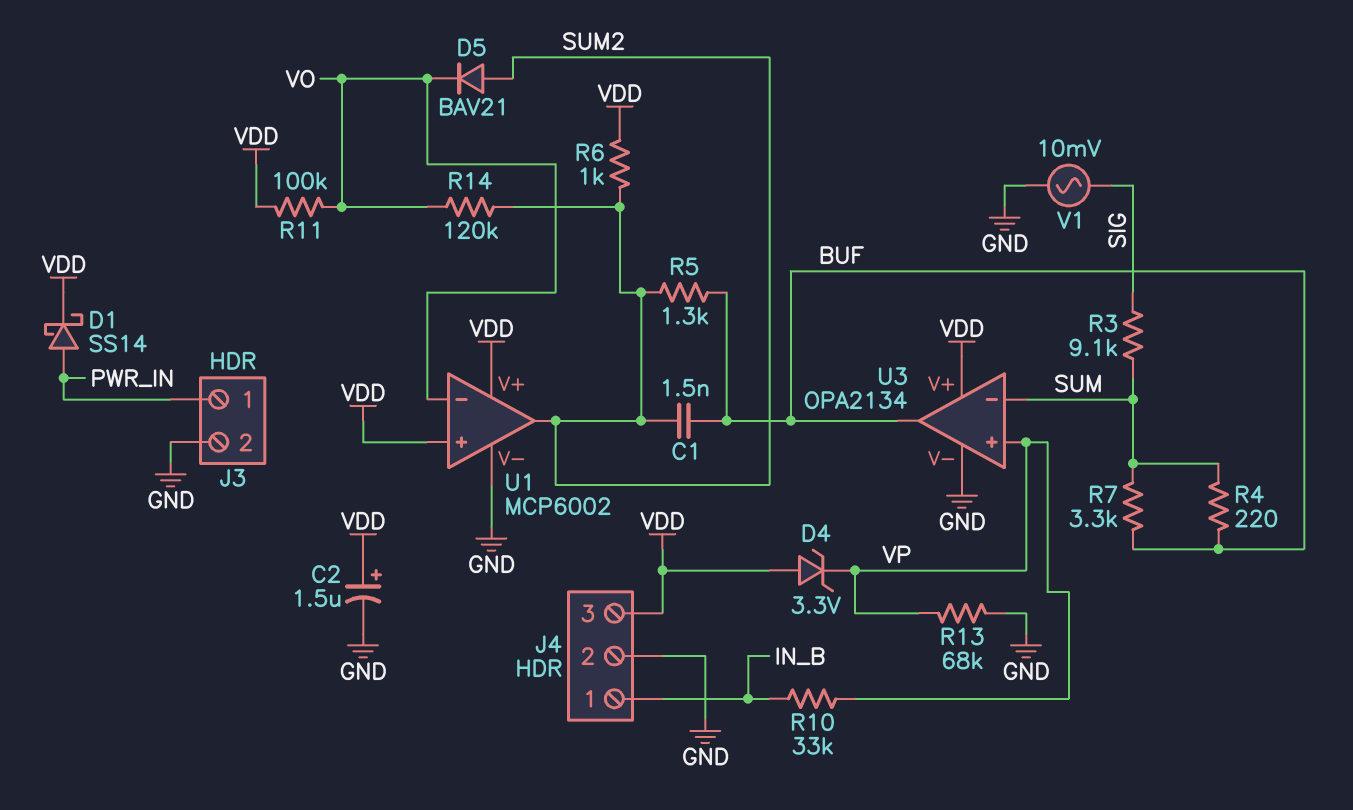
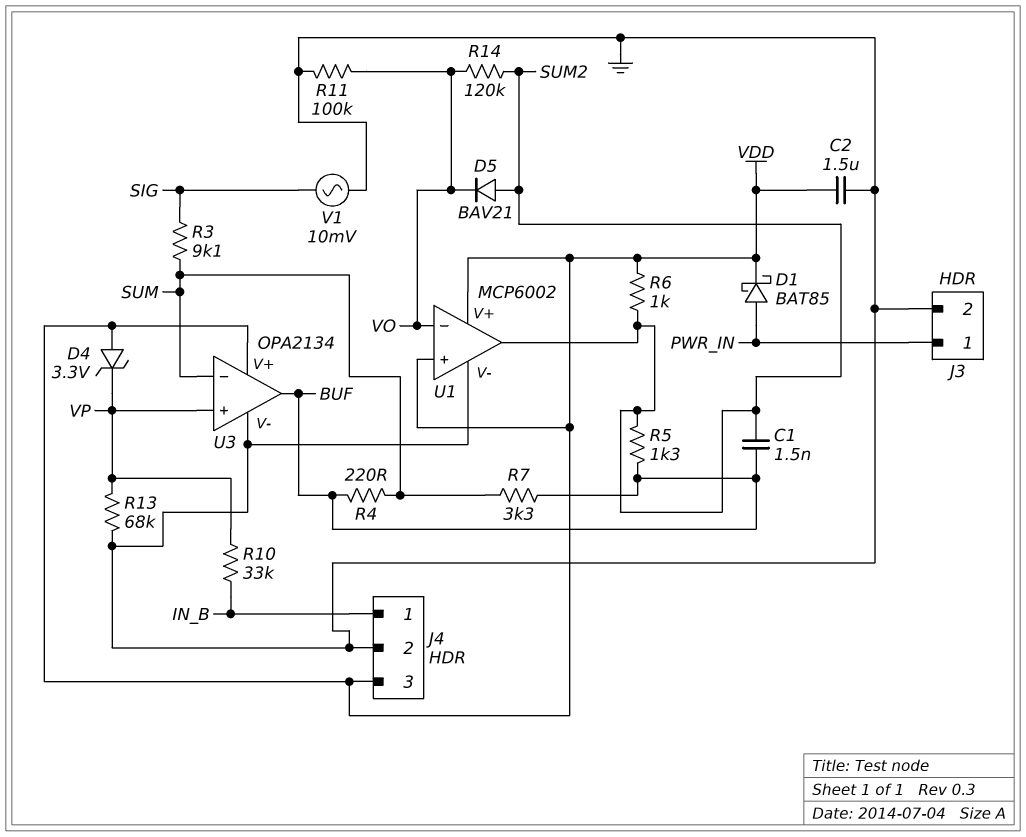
C2: 1.5uF (plus VDD, minus GND) -> 1.5uF (GND, VDD)
D1: schottky SS14 (A PWR_IN, K VDD) -> schottky BAT85 (A PWR_IN, K VDD)
R11: 100k (VDD, VO) -> 100k (GND, VO)

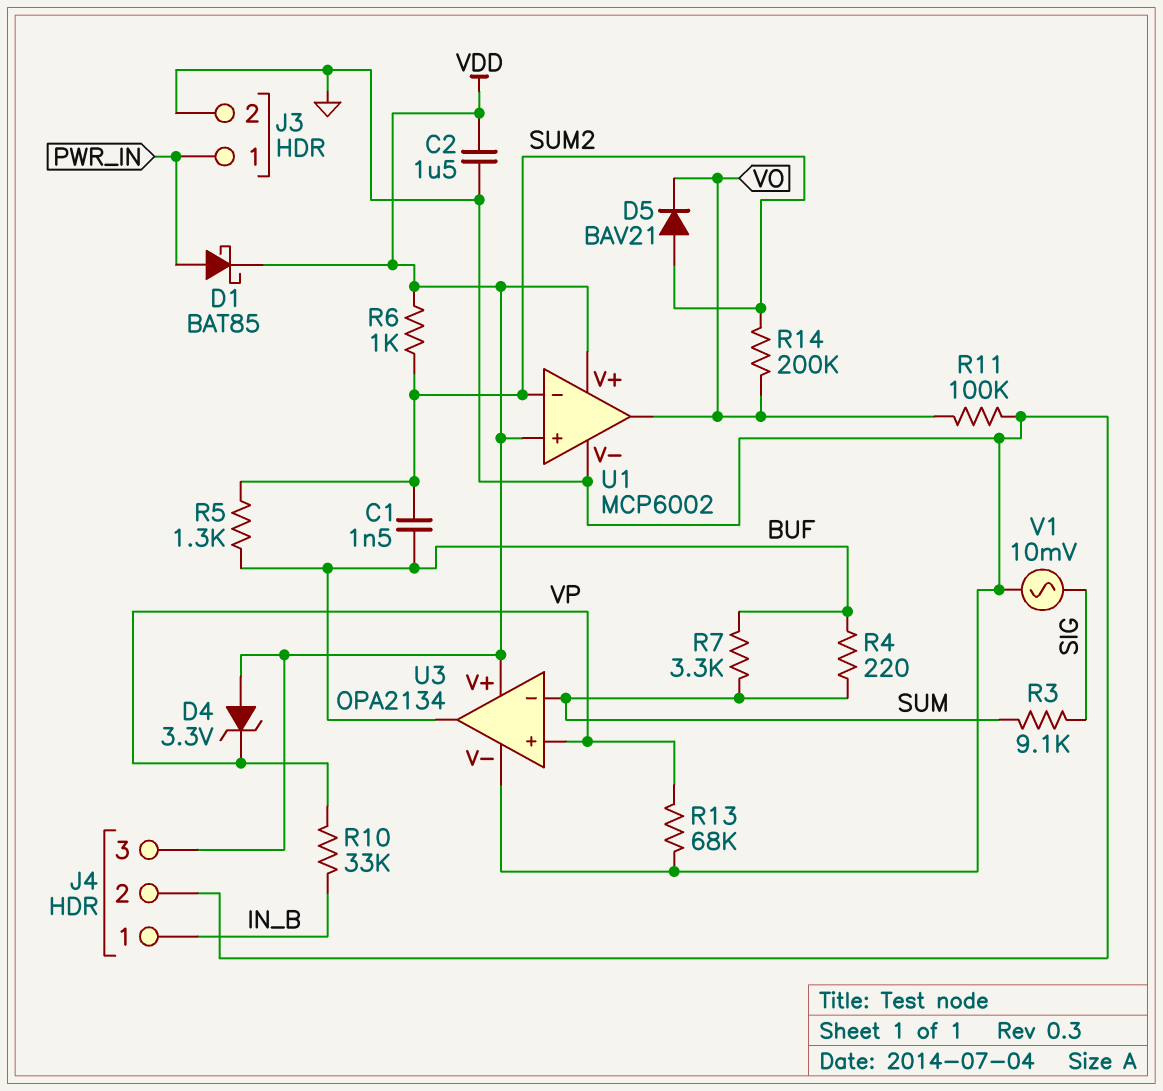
R14: 120k (SUM2, VO) -> 200k (SUM2, VO)
U1 pin in-: VO -> SUM2
U1 pin out: SUM2 -> VO

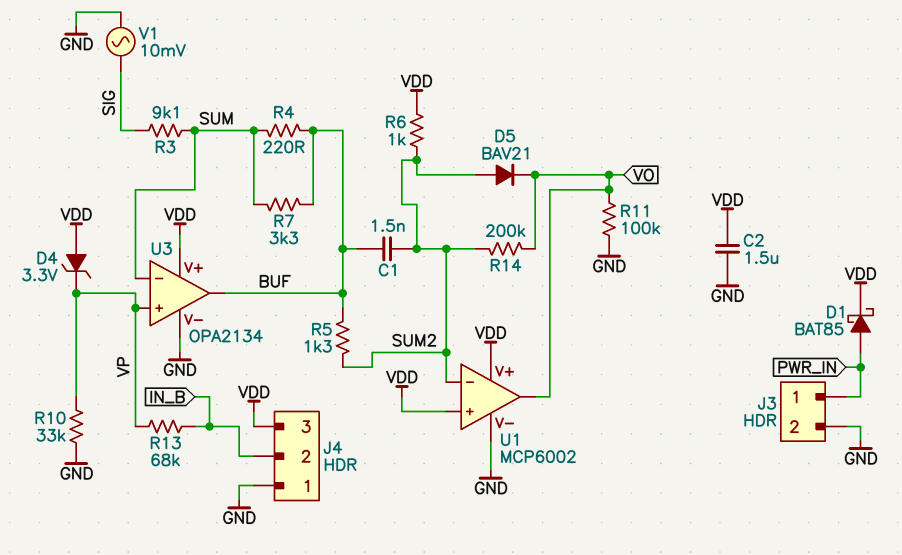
J4 pin 1: IN_B -> GND
J4 pin 2: GND -> IN_B
R10: 33k (IN_B, VP) -> 33k (GND, VP)
R13: 68k (GND, VP) -> 68k (IN_B, VP)

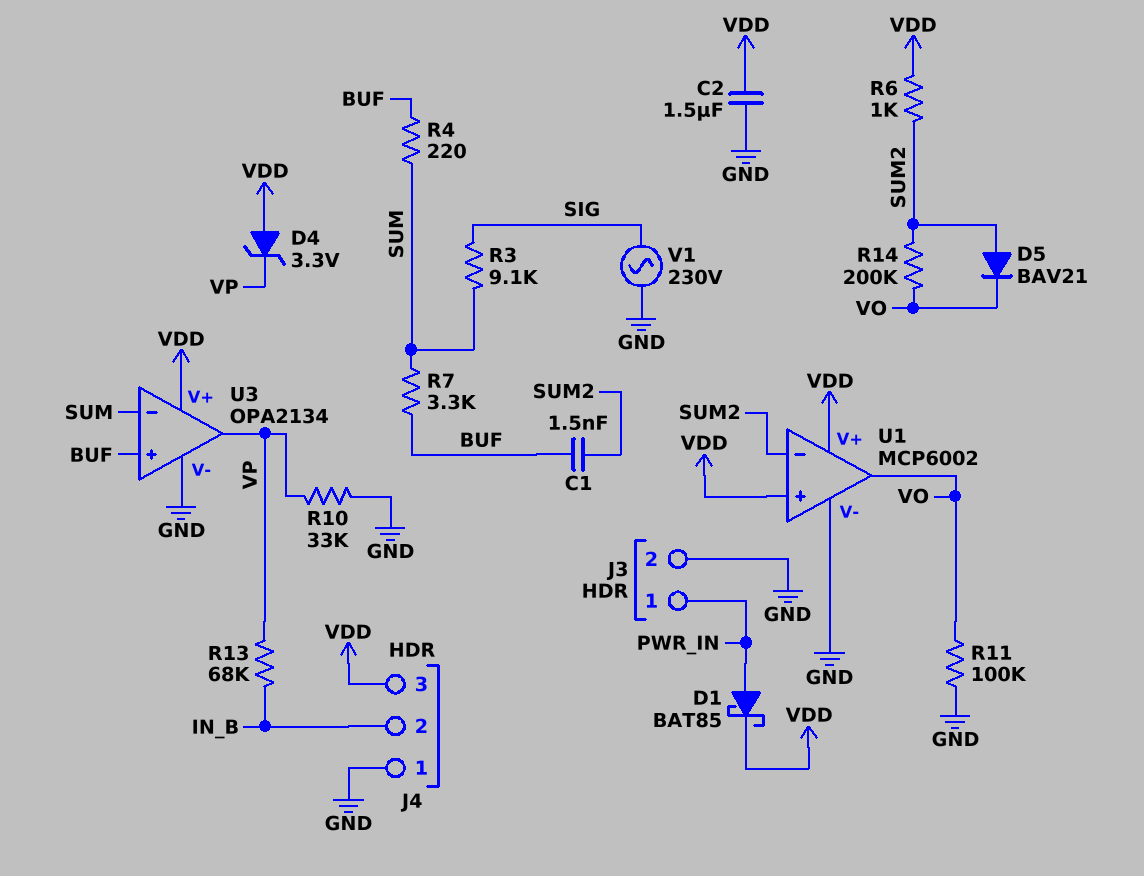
R5: 1.3k (BUF, SUM2) -> none
U3 pin in+: VP -> BUF
U3 pin out: BUF -> VP
V1: AC 10mV (GND, SIG) -> AC 230V (GND, SIG)

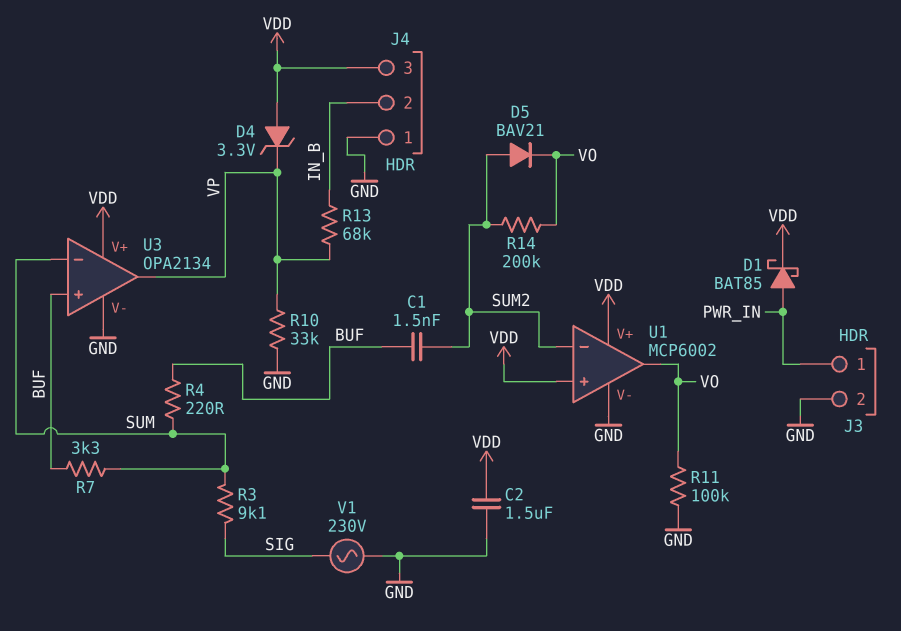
R6: 1k (SUM2, VDD) -> none

